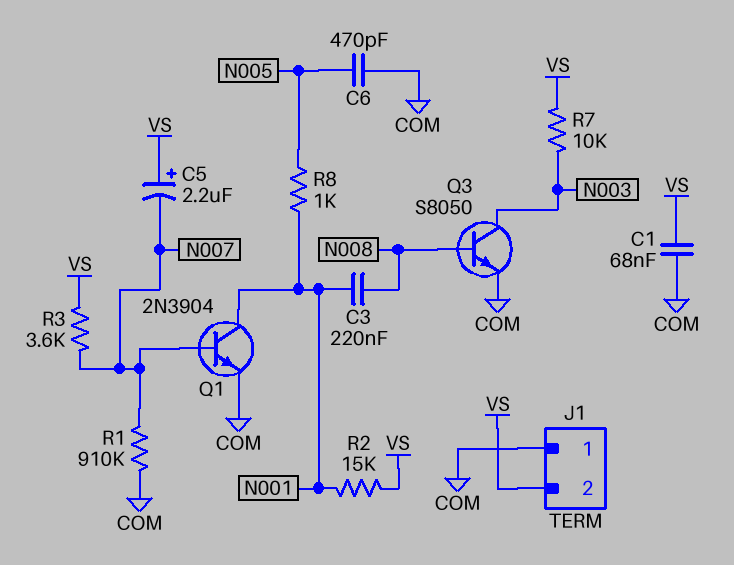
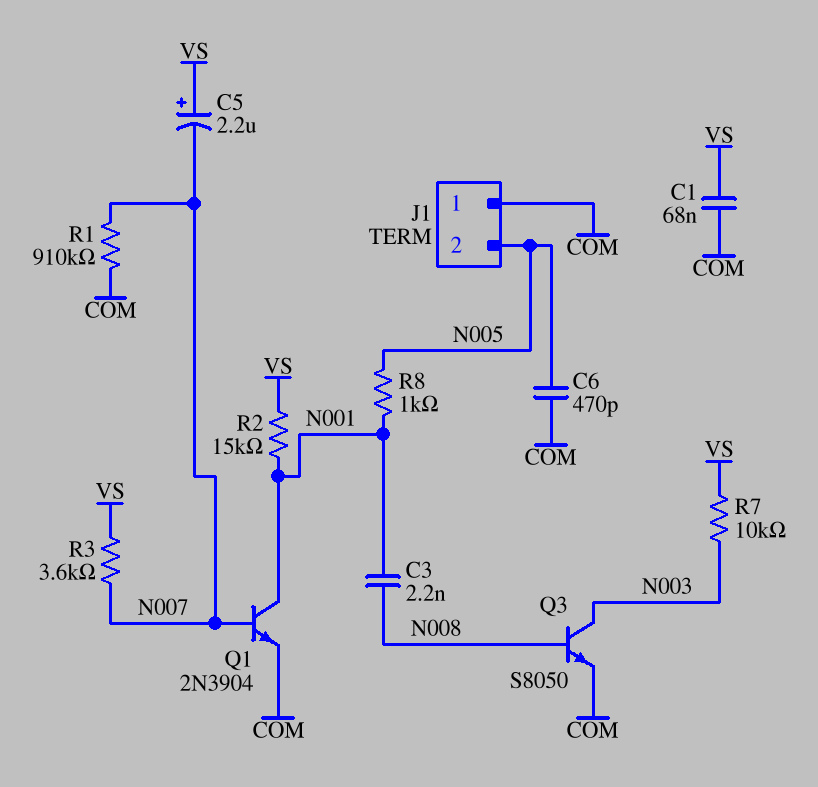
C3: 220nF (N001, N008) -> 2.2nF (N001, N008)
J1 pin 2: VS -> N005

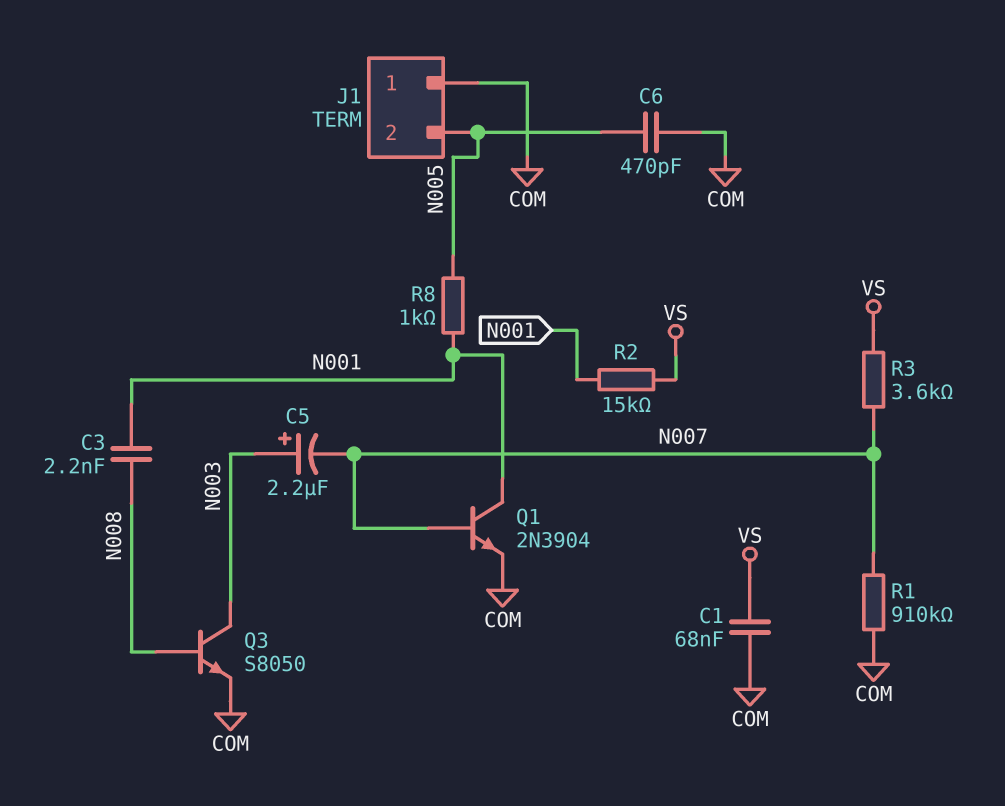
C5: 2.2uF (plus VS, minus N007) -> 2.2uF (plus N003, minus N007)
R7: 10k (N003, VS) -> none

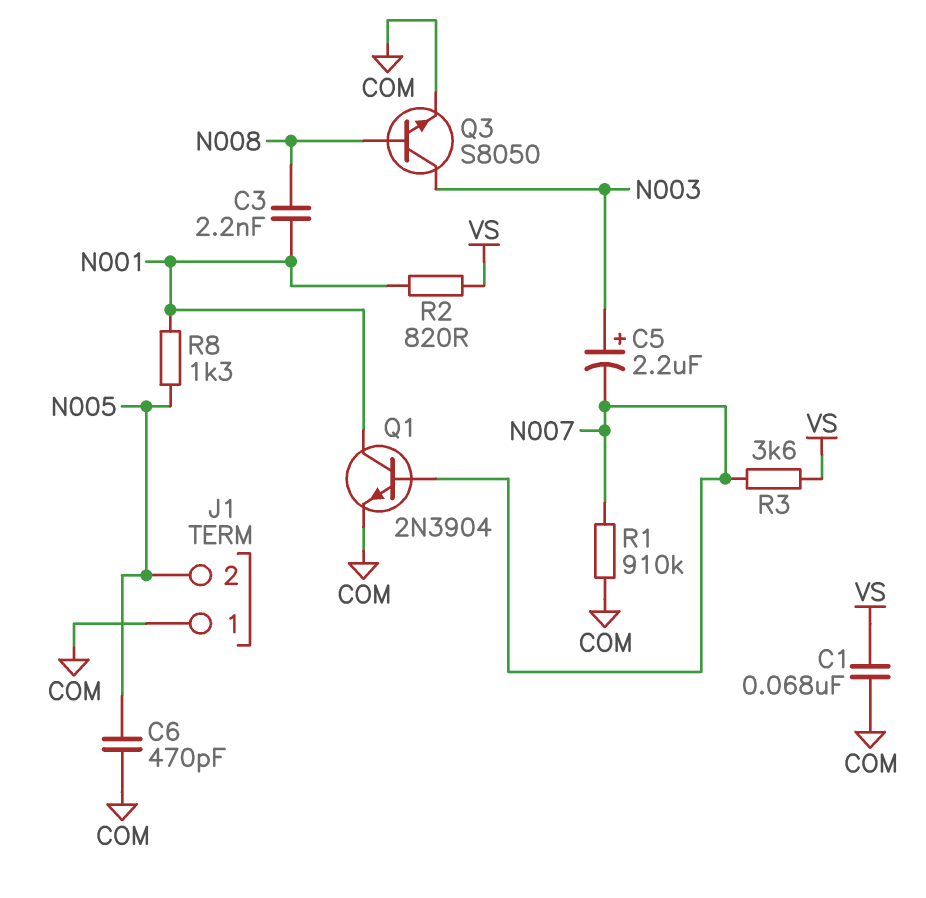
R2: 15k (N001, VS) -> 820 (N001, VS)
R8: 1k (N001, N005) -> 1.3k (N001, N005)

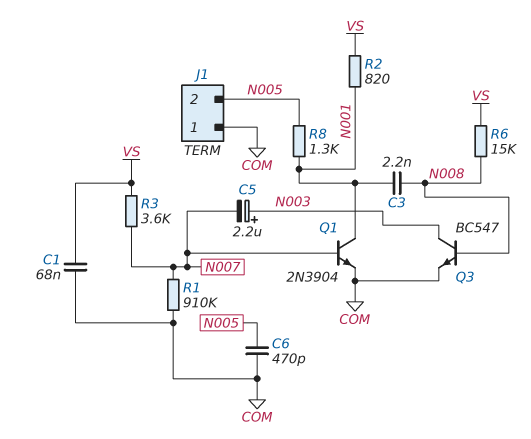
Q3: NPN S8050 (B N008, C N003, E COM) -> NPN BC547 (B N008, C N003, E COM)
R6: none -> 15k (N008, VS)

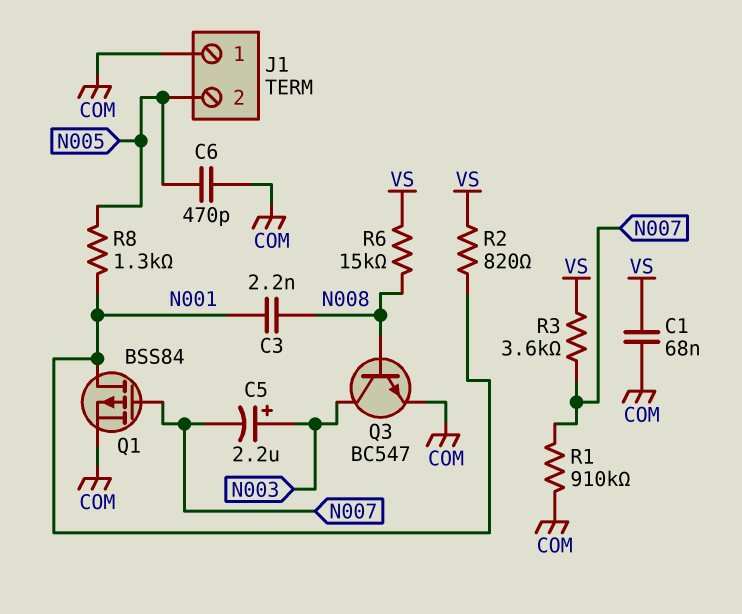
Q1: NPN 2N3904 (B N007, C N001, E COM) -> PMOS BSS84 (G N007, D N001, S COM)

